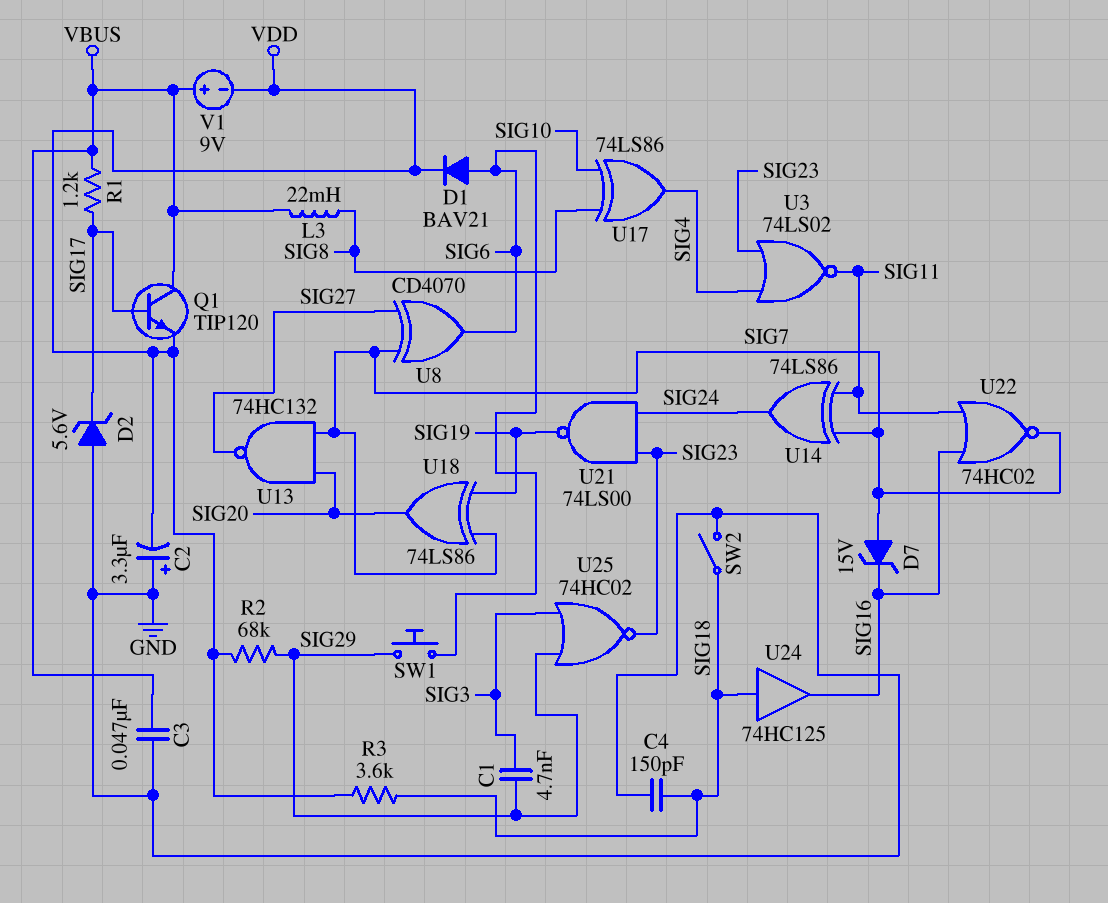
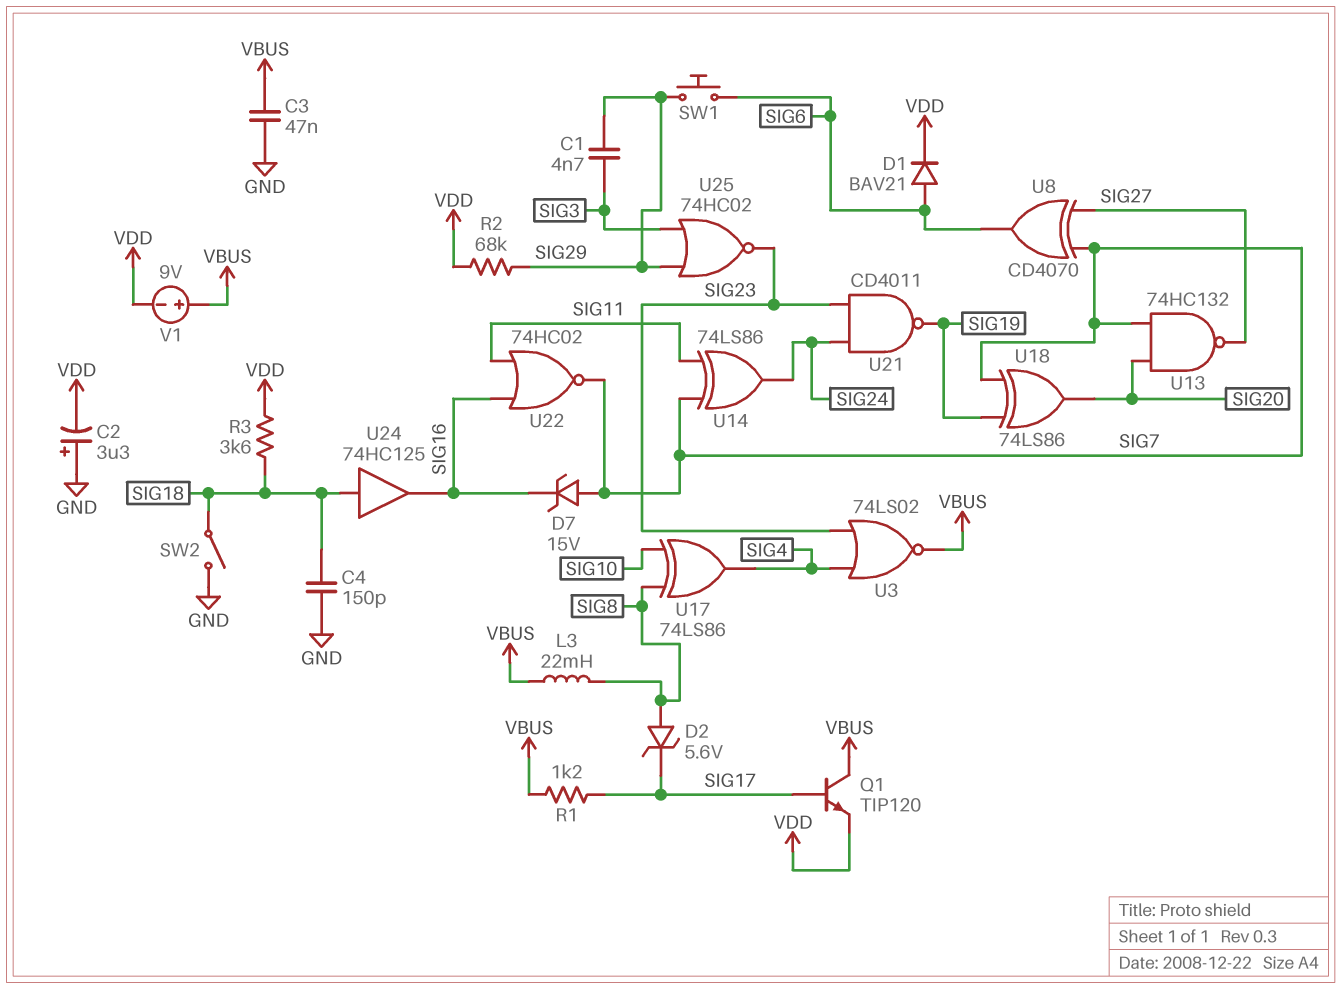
D2: zener 5.6V (A GND, K SIG17) -> zener 5.6V (A SIG8, K SIG17)
U3: NOR 74LS02 (in SIG4, in SIG23, out SIG11) -> NOR 74LS02 (in SIG4, in SIG23, out VBUS)
U21: NAND 74LS00 (in SIG23, in SIG24, out SIG19) -> NAND CD4011 (in SIG23, in SIG24, out SIG19)

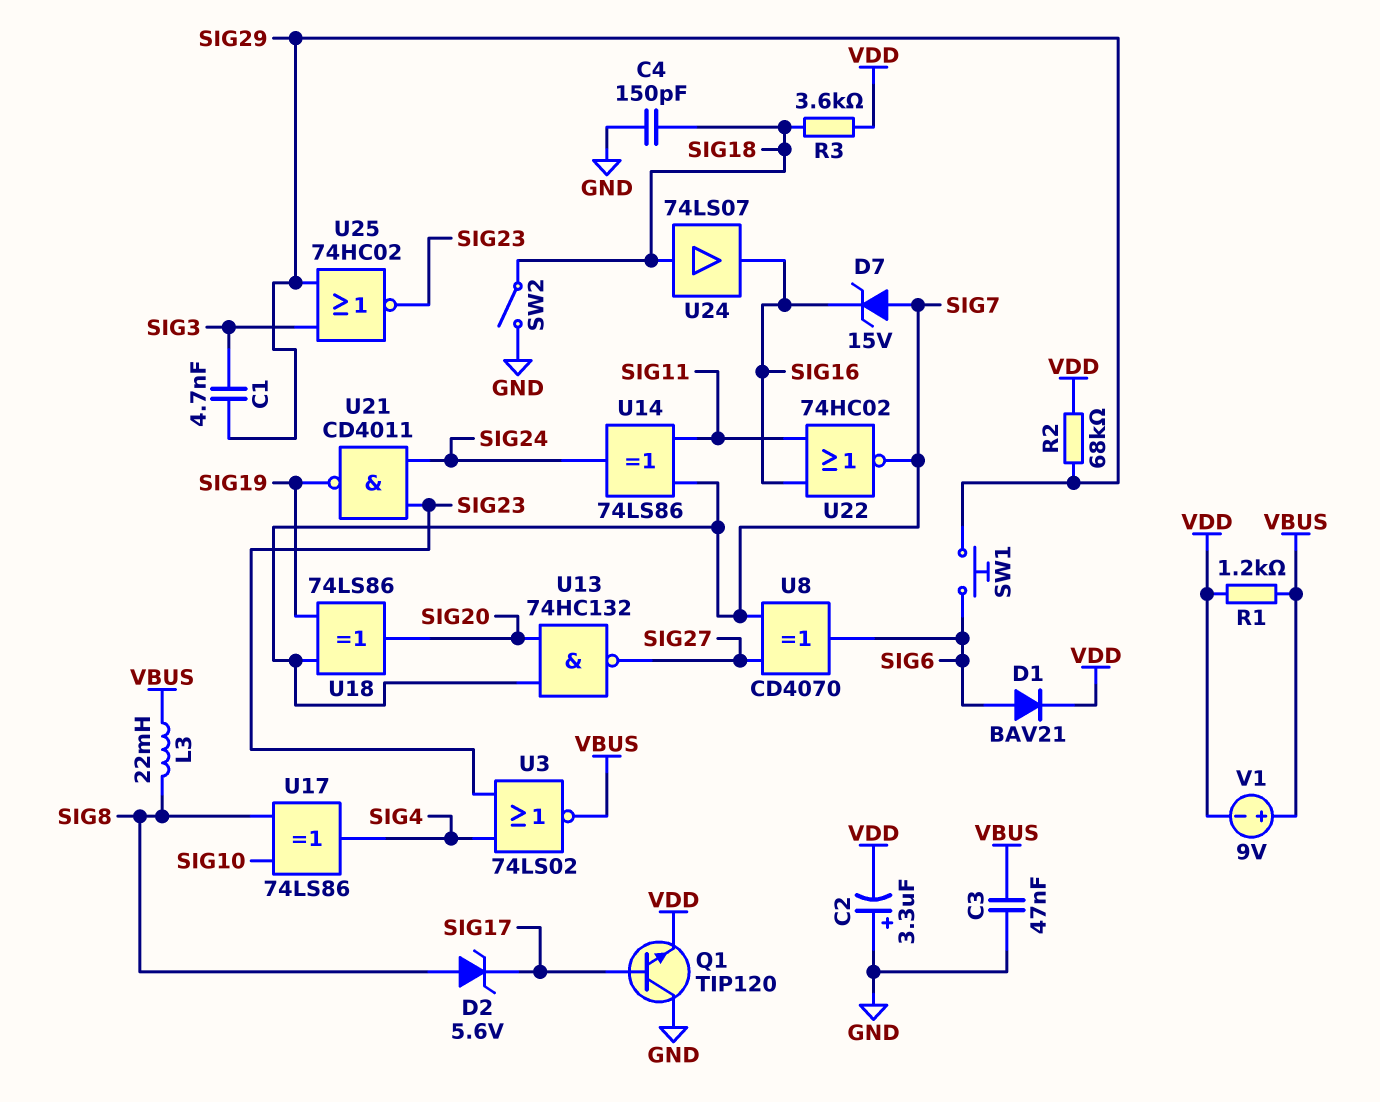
Q1: NPN TIP120 (B SIG17, C VBUS, E VDD) -> NPN TIP120 (B SIG17, C GND, E VDD)
R1: 1.2k (SIG17, VBUS) -> 1.2k (VBUS, VDD)
U24: buffer 74HC125 (in SIG18, out SIG16) -> buffer 74LS07 (in SIG18, out SIG16)

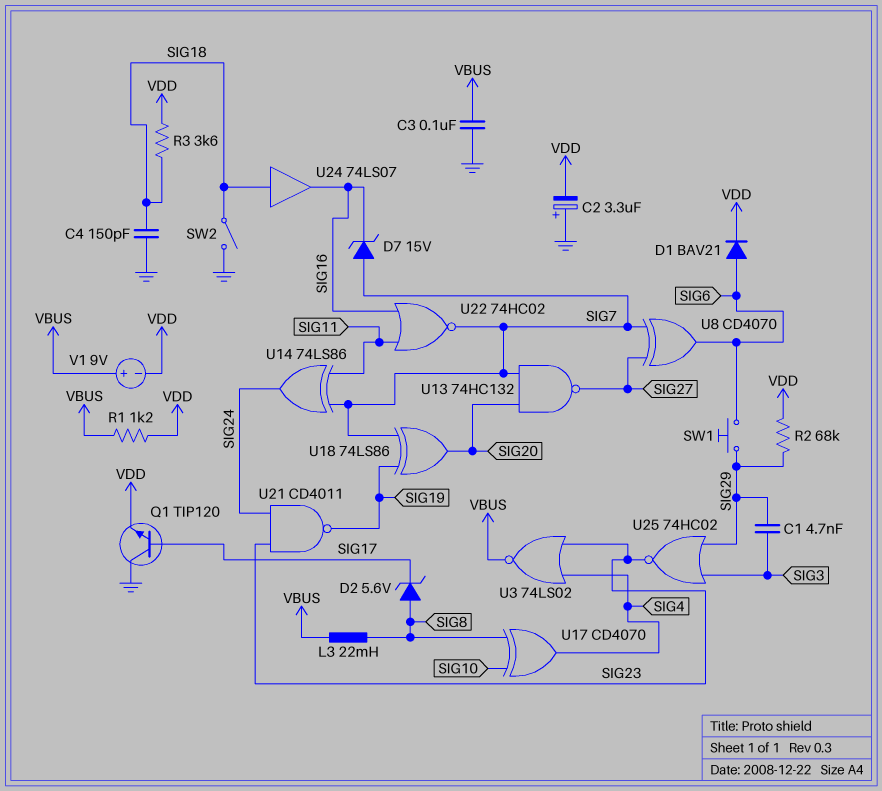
C3: 47nF (GND, VBUS) -> 100nF (GND, VBUS)
U17: XOR 74LS86 (in SIG8, in SIG10, out SIG4) -> XOR CD4070 (in SIG8, in SIG10, out SIG4)

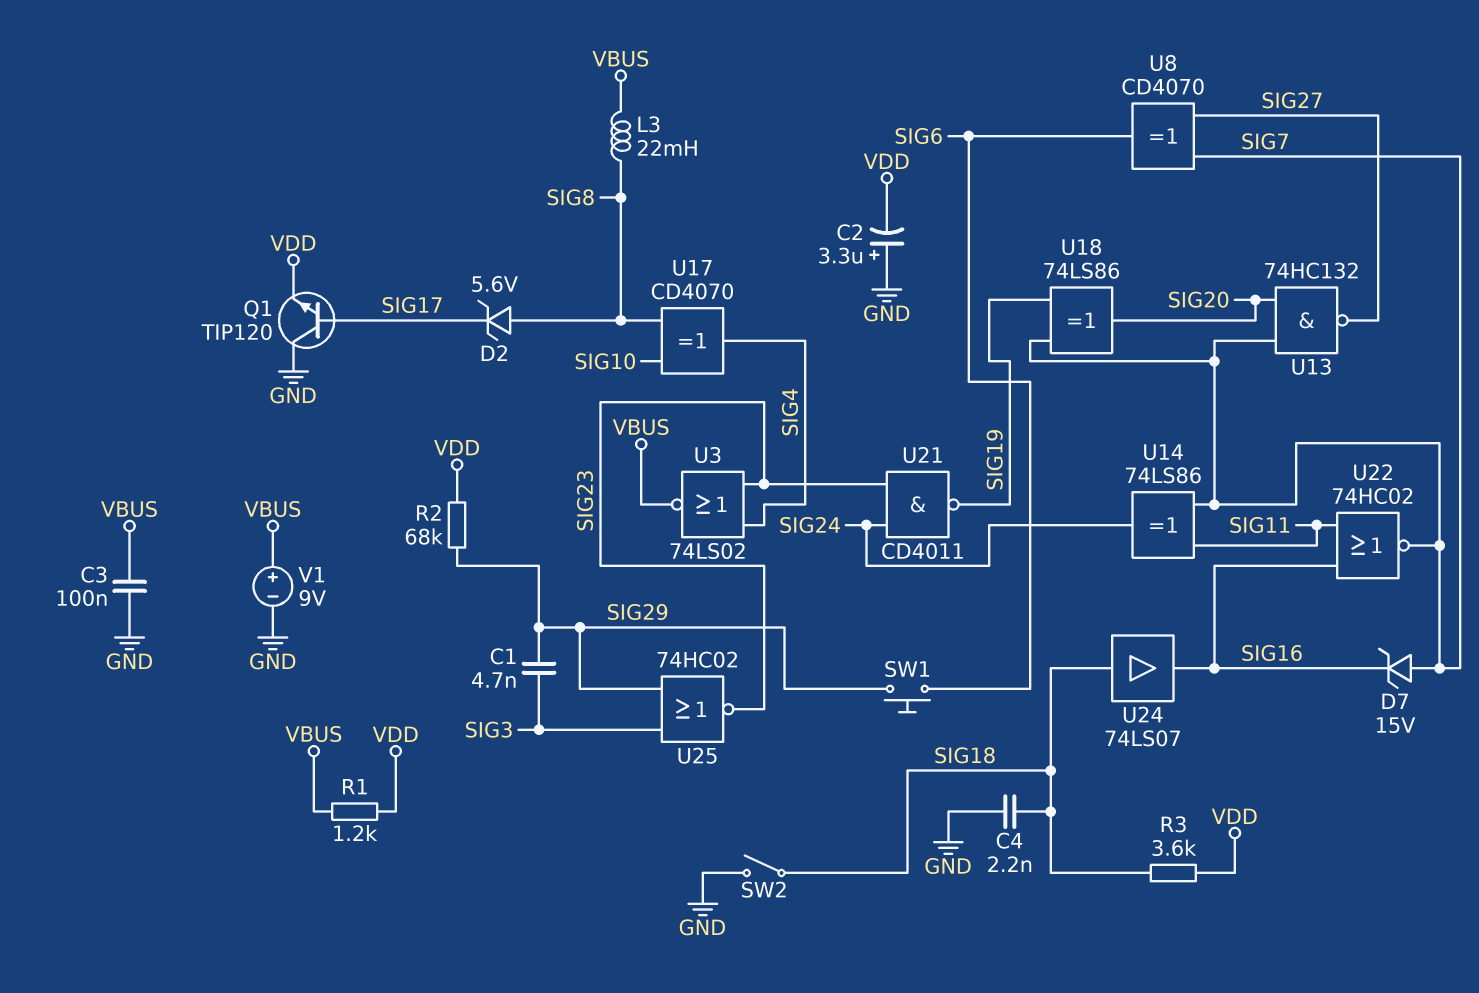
C4: 150pF (GND, SIG18) -> 2.2nF (GND, SIG18)
D1: diode BAV21 (A SIG6, K VDD) -> none
V1: 9V (plus VBUS, minus VDD) -> 9V (plus VBUS, minus GND)

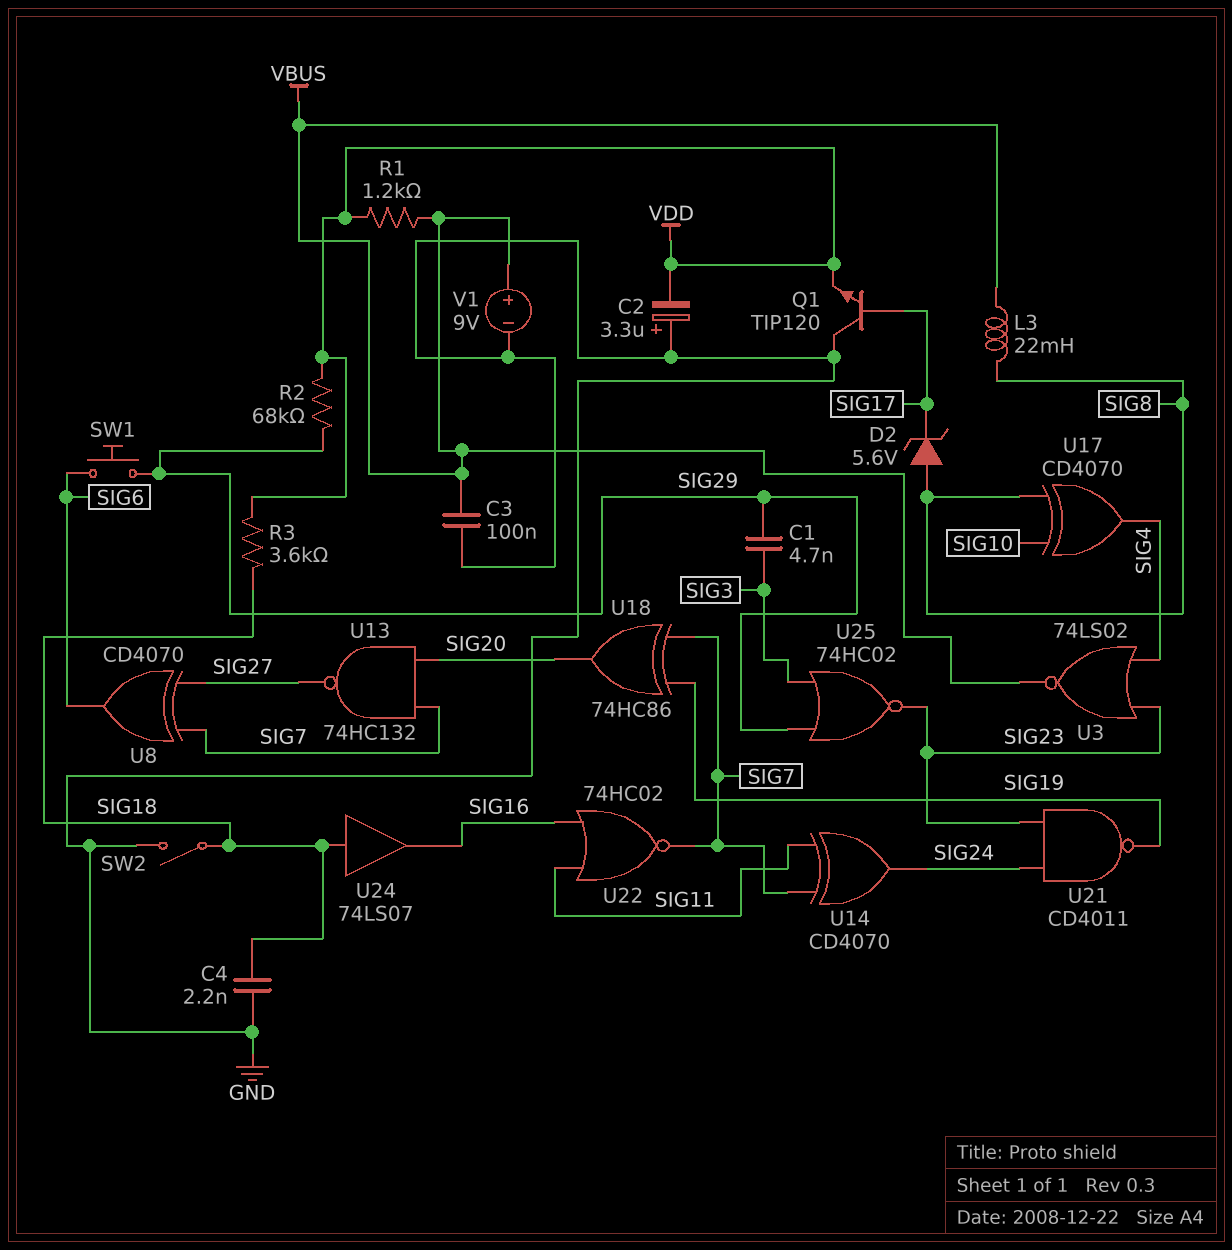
D7: zener 15V (A SIG7, K SIG16) -> none
U14: XOR 74LS86 (in SIG7, in SIG11, out SIG24) -> XOR CD4070 (in SIG7, in SIG11, out SIG24)
U18: XOR 74LS86 (in SIG7, in SIG19, out SIG20) -> XOR 74HC86 (in SIG7, in SIG19, out SIG20)

